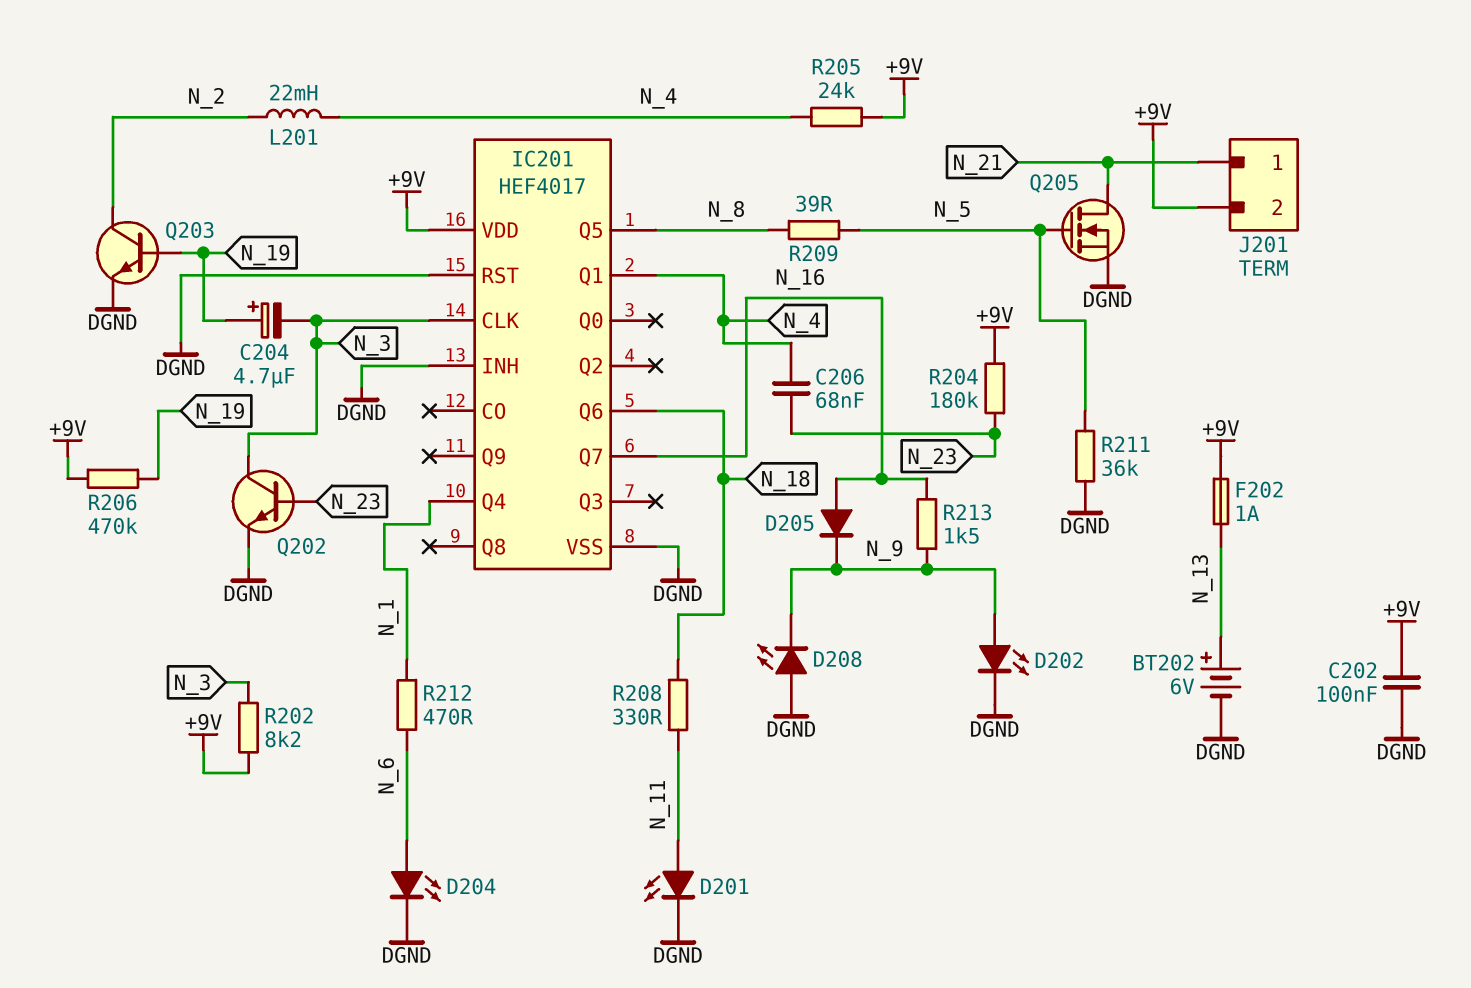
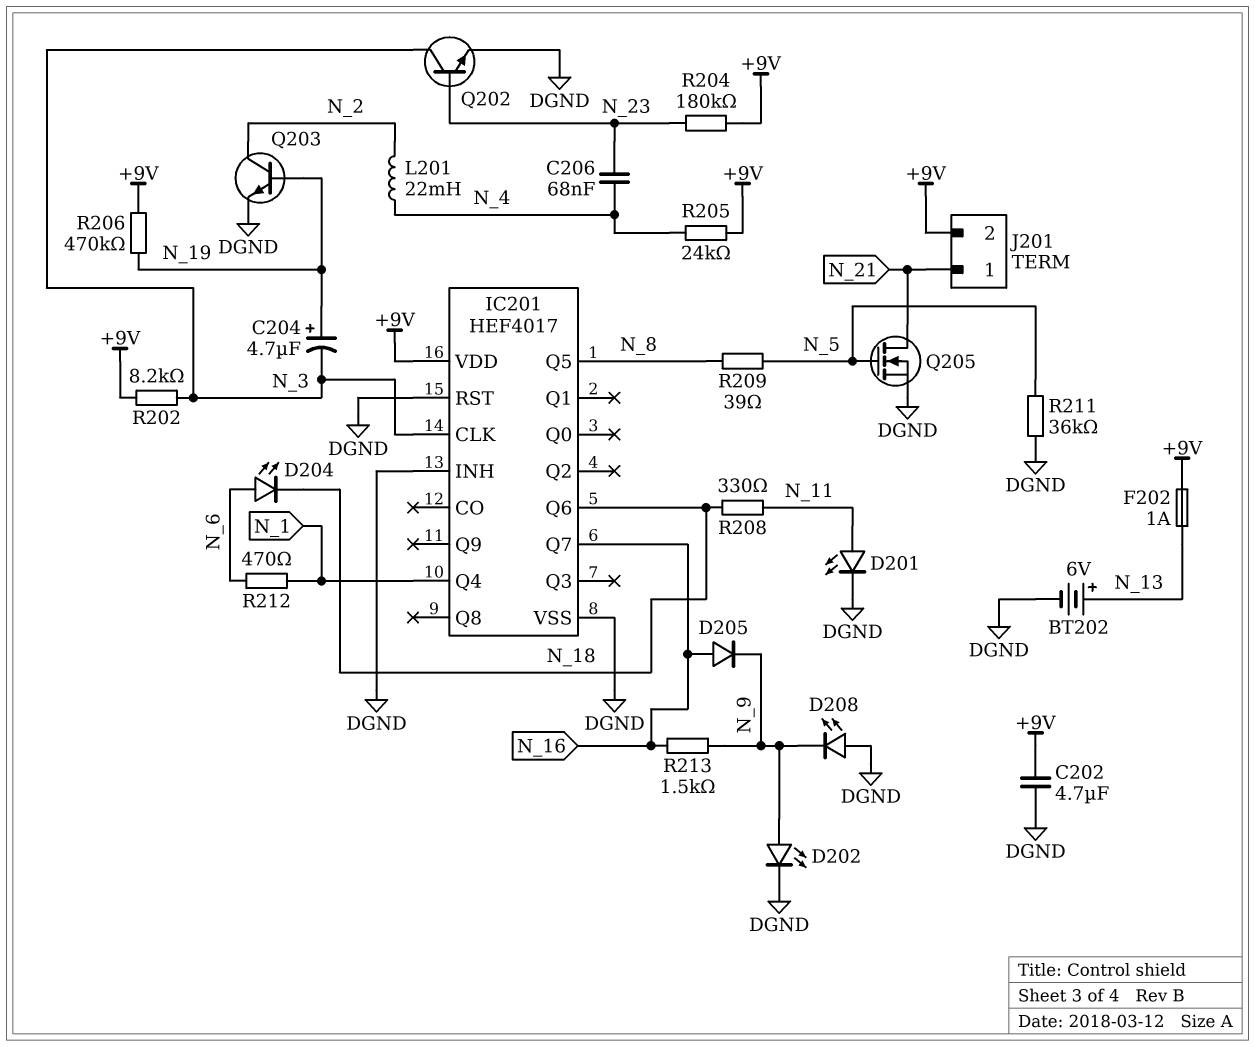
C202: 100nF (+9V, DGND) -> 4.7uF (+9V, DGND)
D204: LED (A N_6, K DGND) -> LED (A N_6, K N_18)
IC201 pin Q1: N_4 -> none

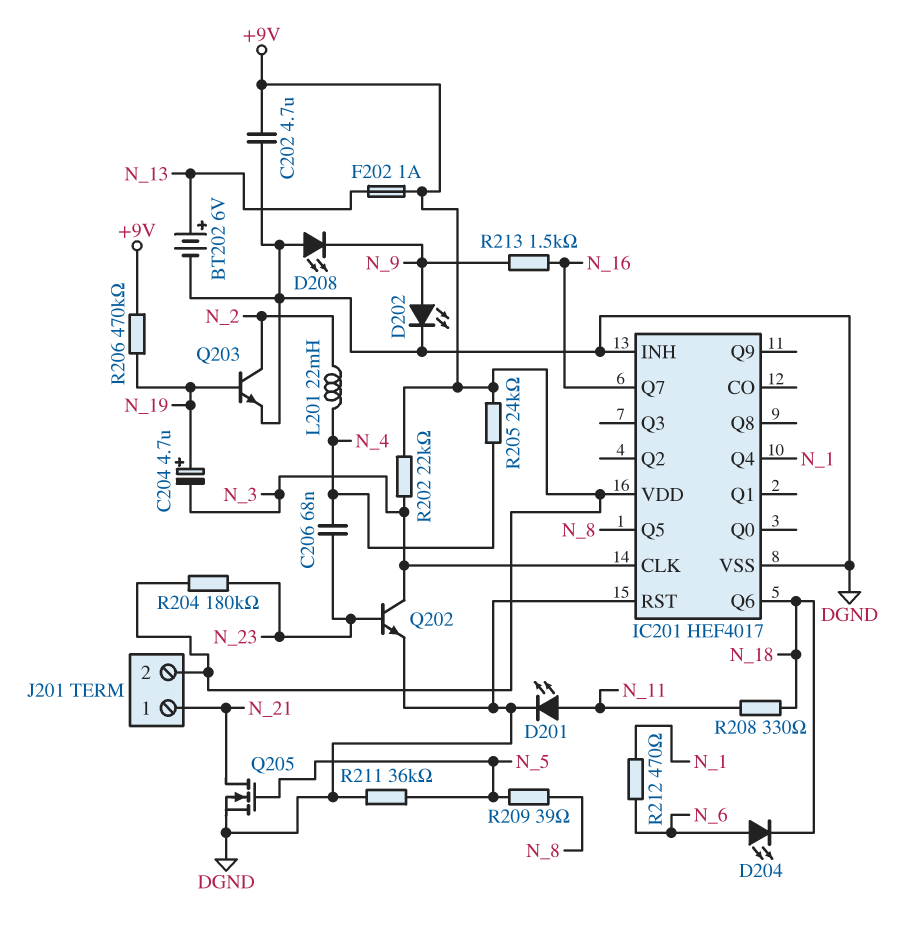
D205: diode (A N_16, K N_9) -> none
R202: 8.2k (+9V, N_3) -> 22k (+9V, N_3)

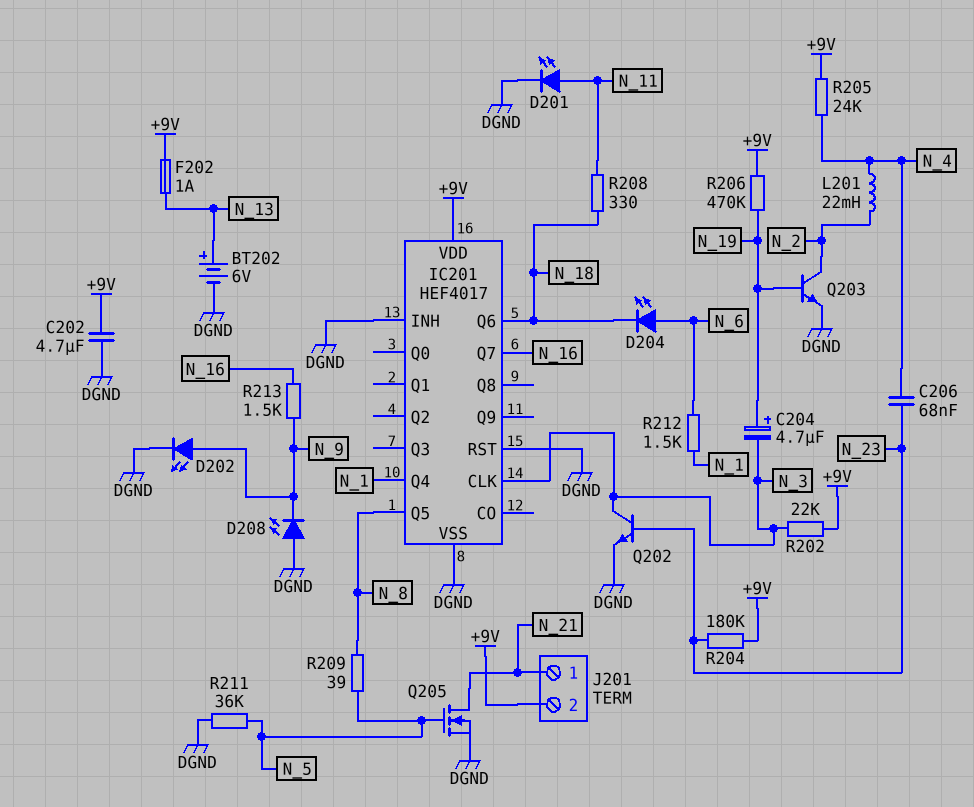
R212: 470 (N_1, N_6) -> 1.5k (N_1, N_6)

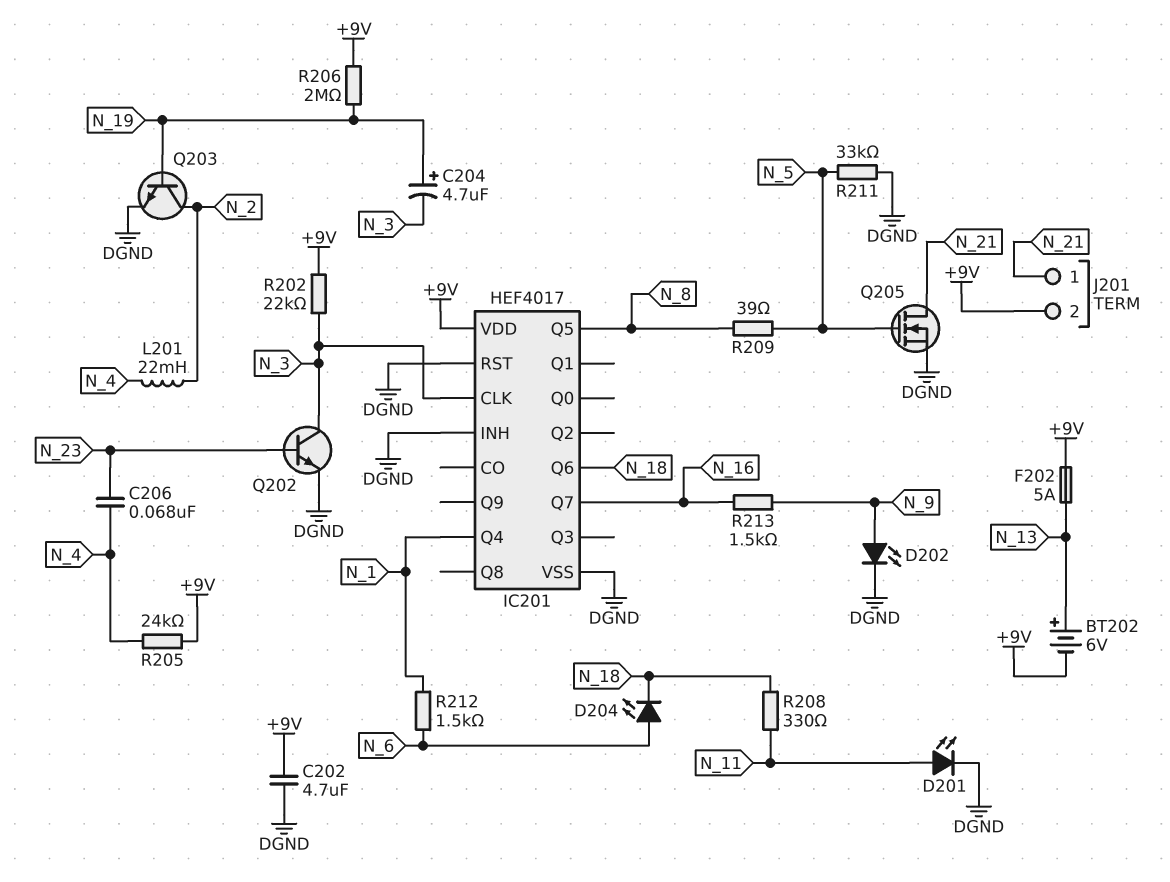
BT202: 6V (plus N_13, minus DGND) -> 6V (plus N_13, minus +9V)
D208: LED (A DGND, K N_9) -> none
F202: 1A (+9V, N_13) -> 5A (+9V, N_13)
R204: 180k (+9V, N_23) -> none
R206: 470k (+9V, N_19) -> 2M (+9V, N_19)
R211: 36k (DGND, N_5) -> 33k (DGND, N_5)

